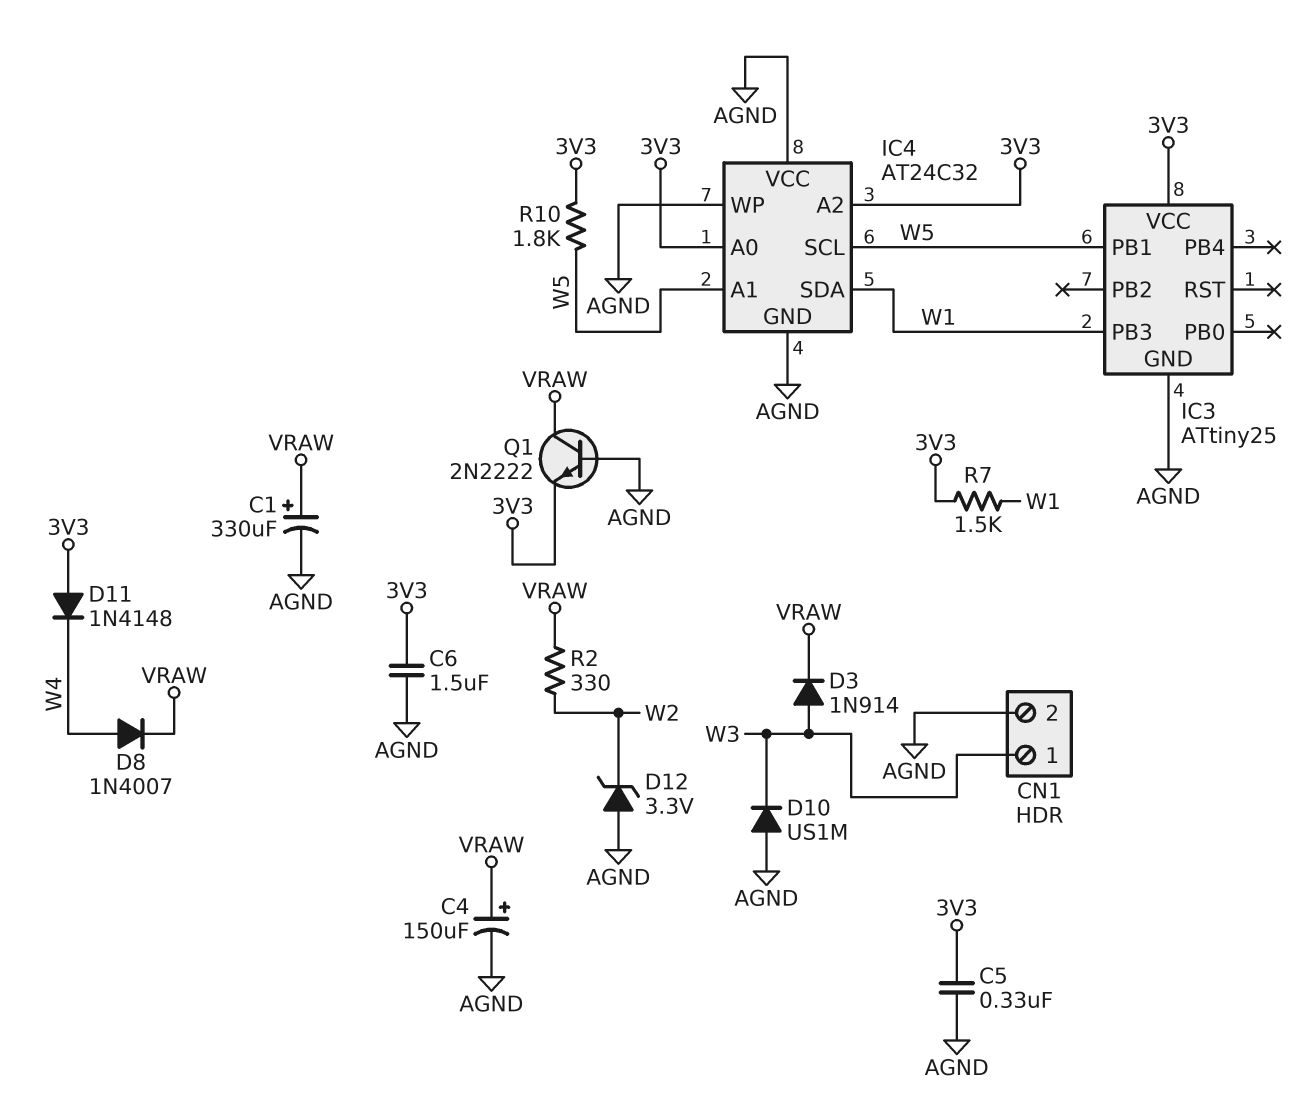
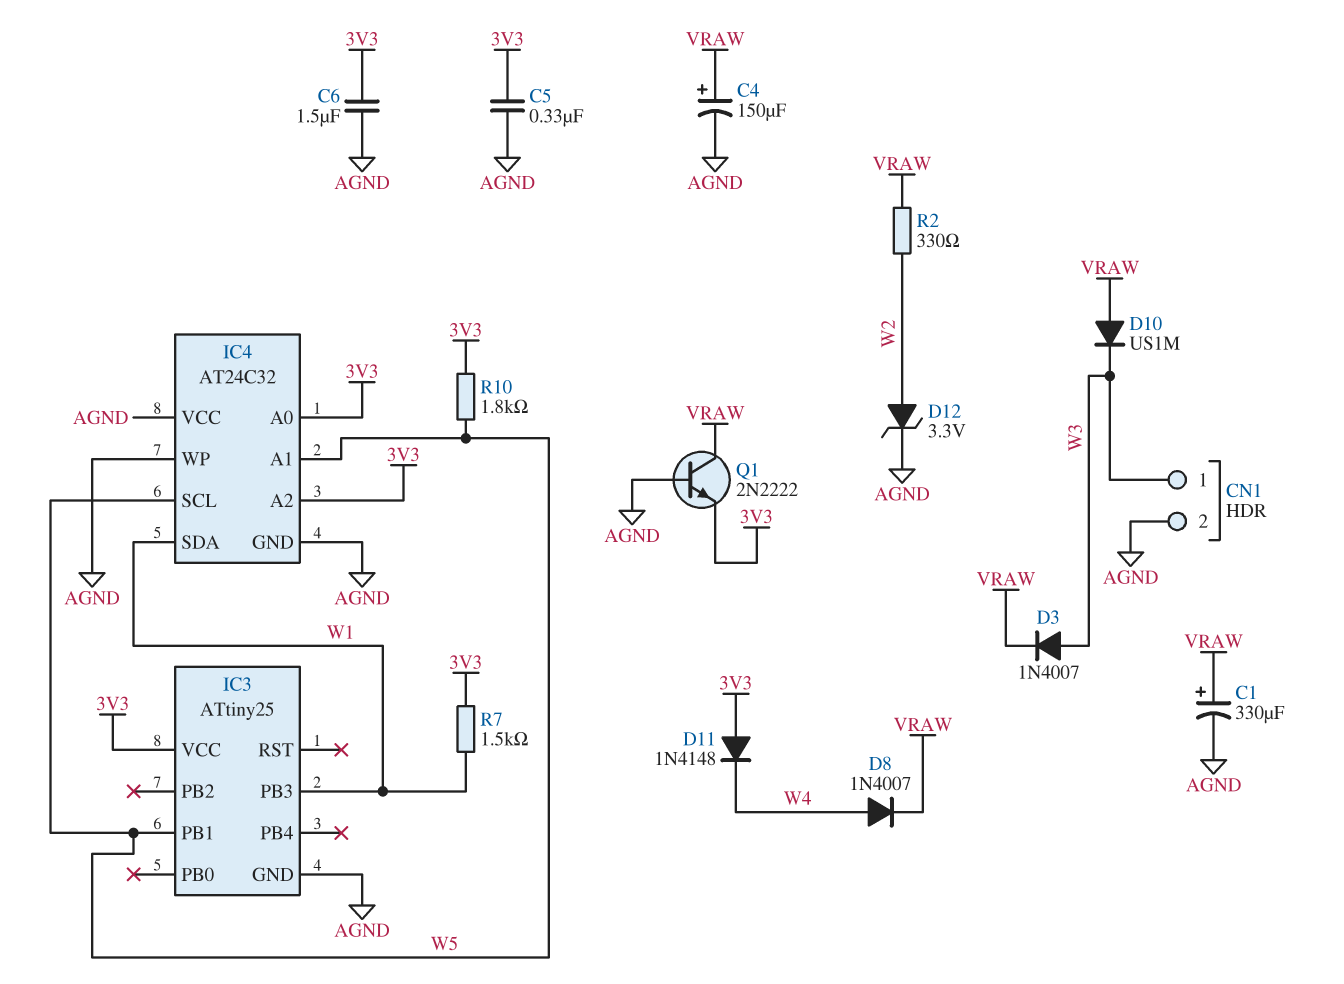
D3: diode 1N914 (A W3, K VRAW) -> diode 1N4007 (A W3, K VRAW)
D10: diode US1M (A AGND, K W3) -> diode US1M (A VRAW, K W3)
D12: zener 3.3V (A AGND, K W2) -> zener 3.3V (A W2, K AGND)

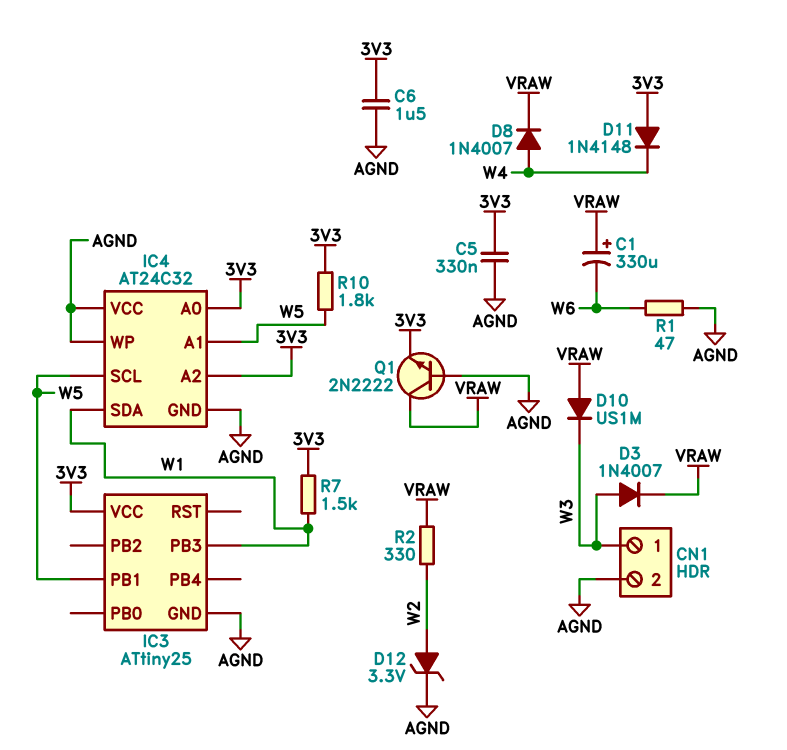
C1: 330uF (plus VRAW, minus AGND) -> 330uF (plus VRAW, minus W6)
C4: 150uF (plus VRAW, minus AGND) -> none
R1: none -> 47 (AGND, W6)

